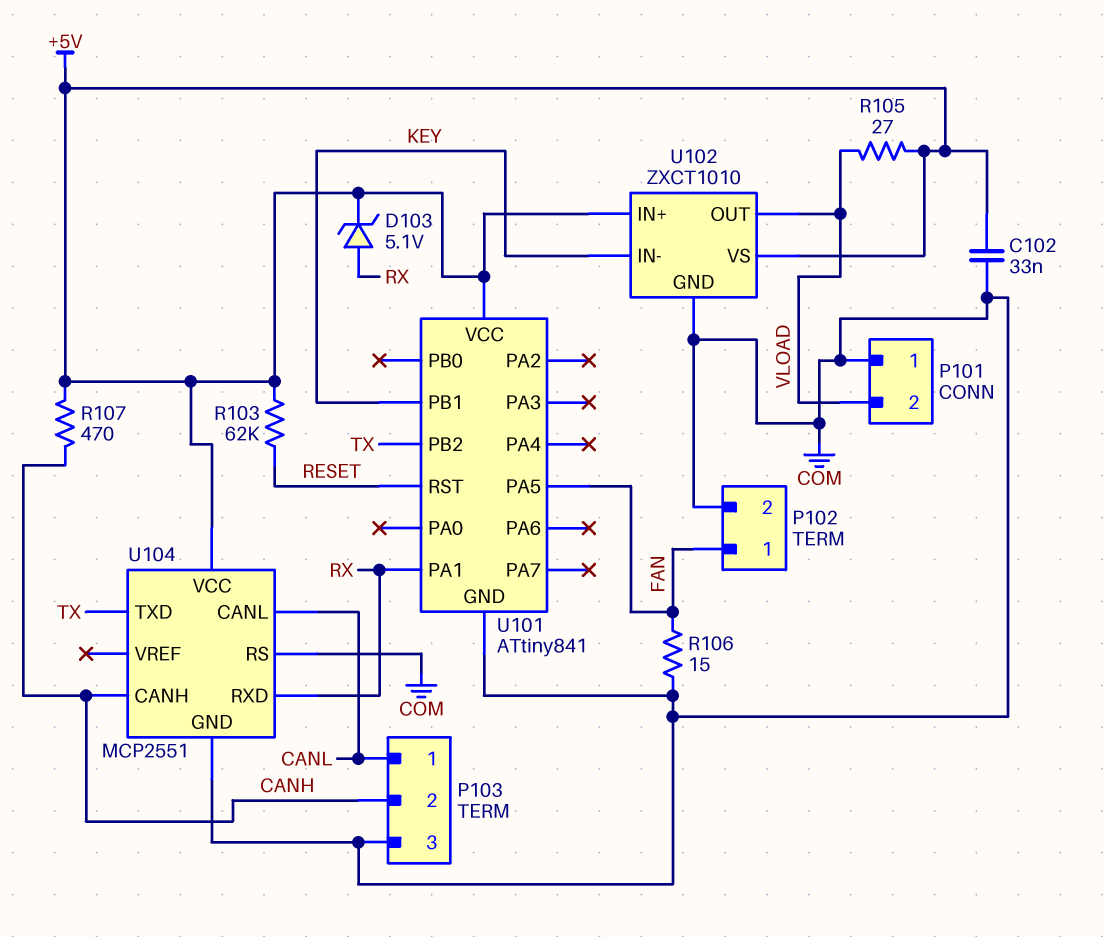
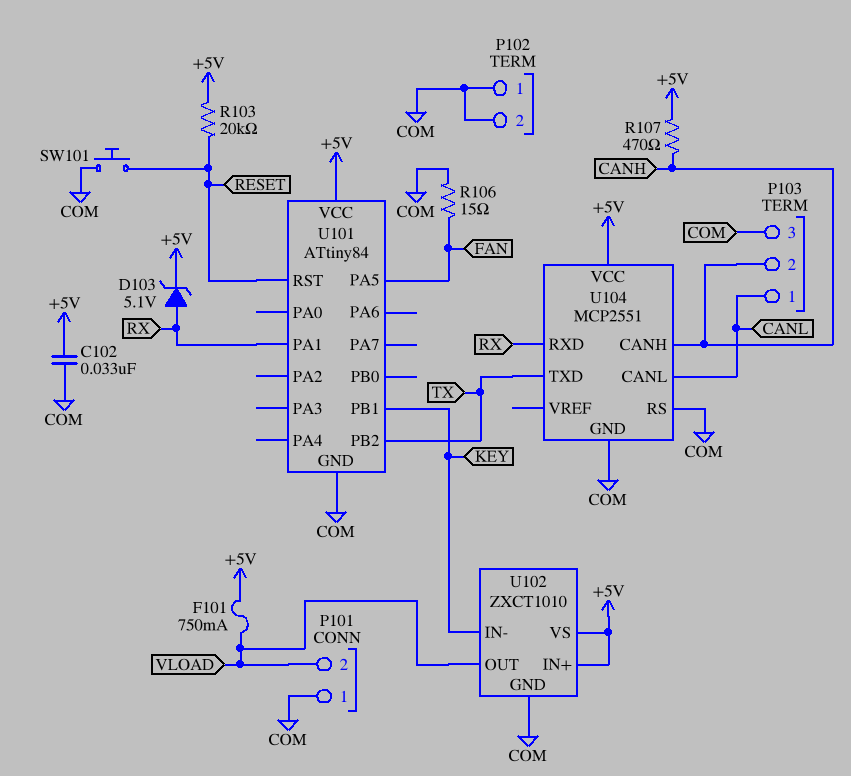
F101: none -> 750mA (+5V, VLOAD)
P102 pin 1: FAN -> COM
R103: 62k (+5V, RESET) -> 20k (+5V, RESET)
R105: 27 (+5V, VLOAD) -> none
SW101: none -> button (COM, RESET)
U101: ATtiny841 -> ATtiny84

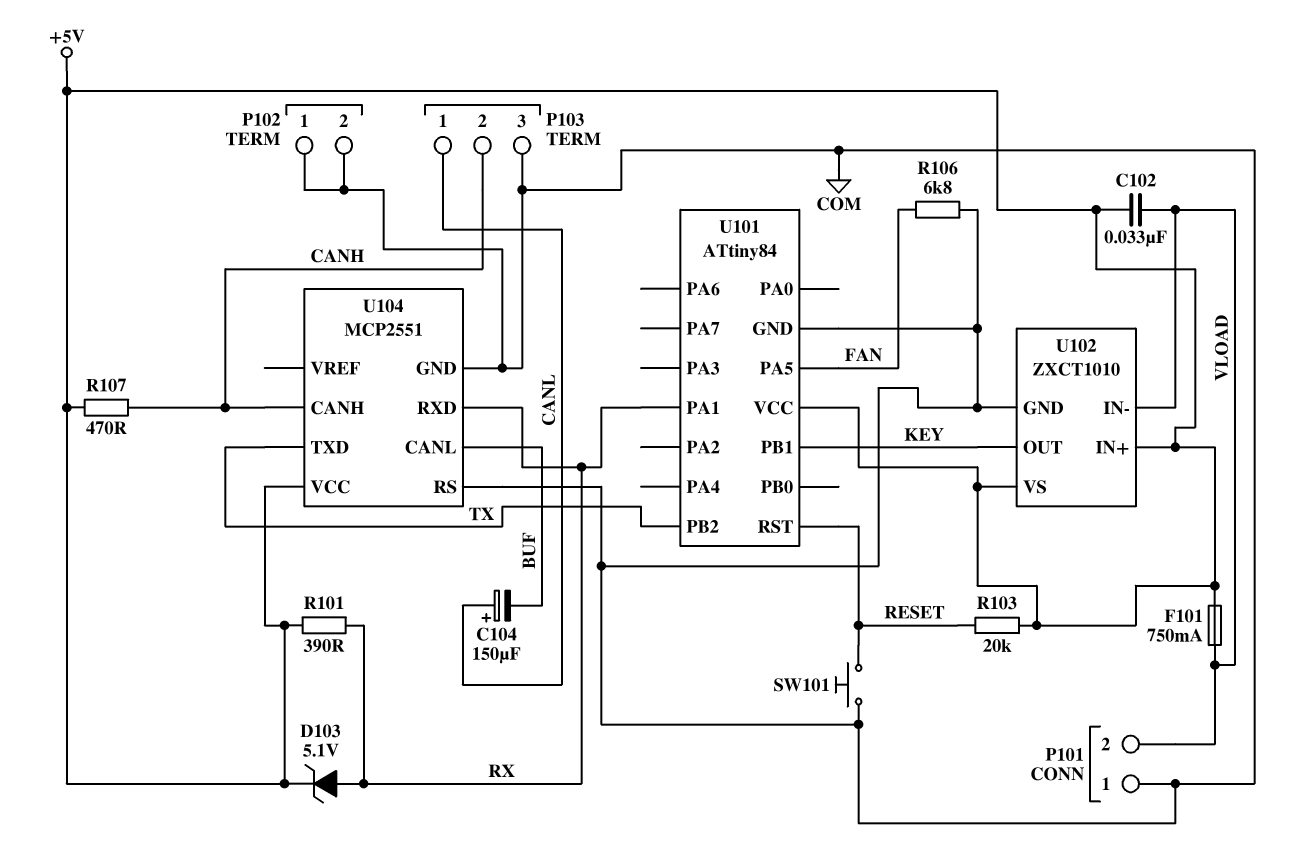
C102: 33nF (+5V, COM) -> 33nF (+5V, VLOAD)
C104: none -> 150uF (plus CANL, minus BUF)
R101: none -> 390 (+5V, RX)
R106: 15 (COM, FAN) -> 6.8k (COM, FAN)
U102 pin IN-: KEY -> VLOAD
U102 pin OUT: VLOAD -> KEY
U104 pin CANL: CANL -> BUF

